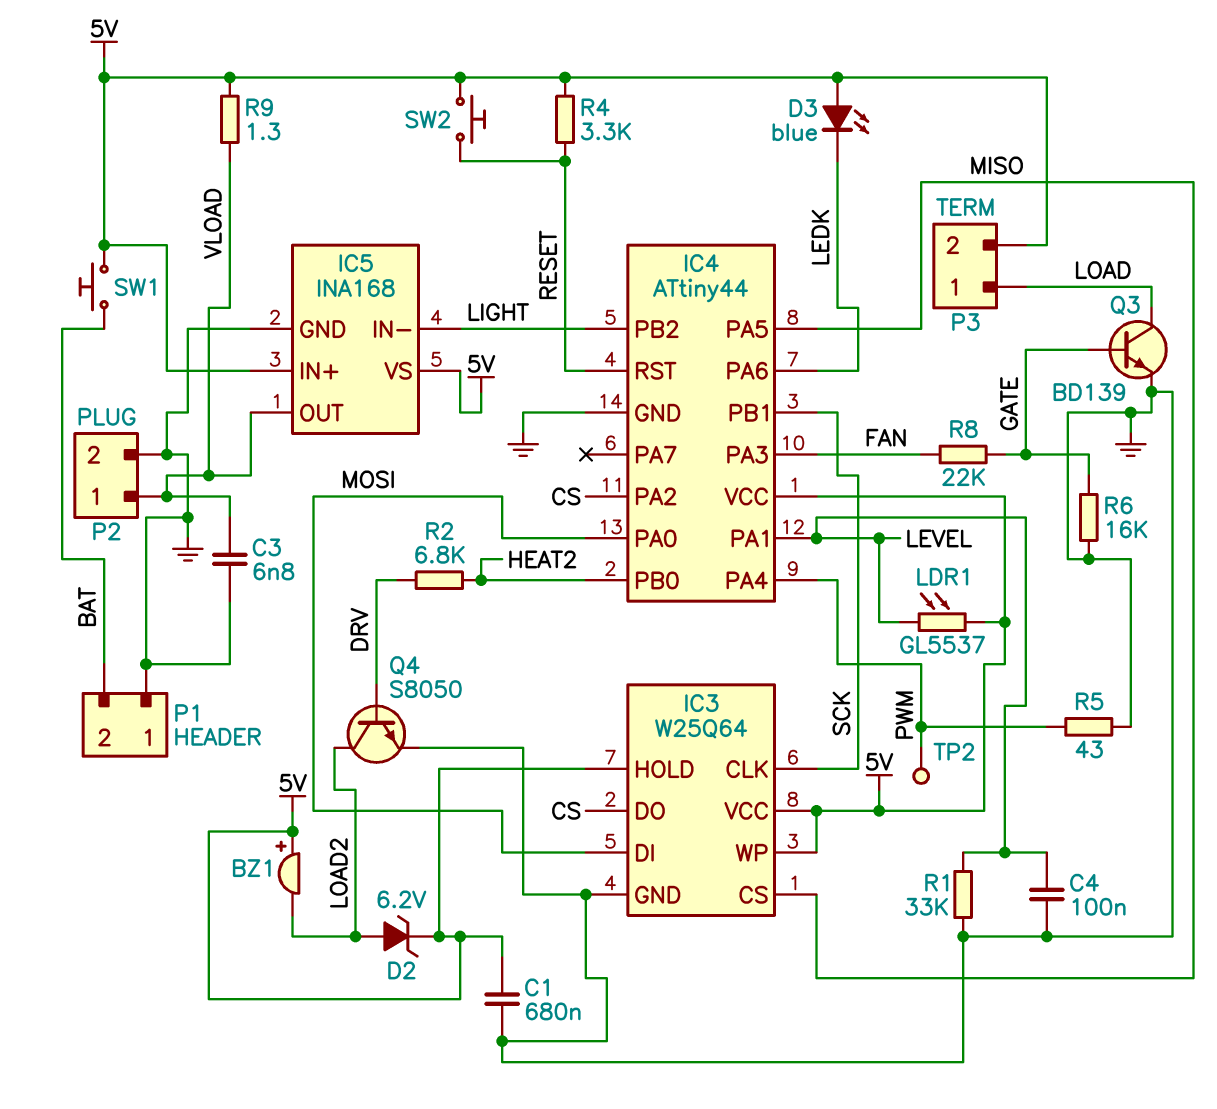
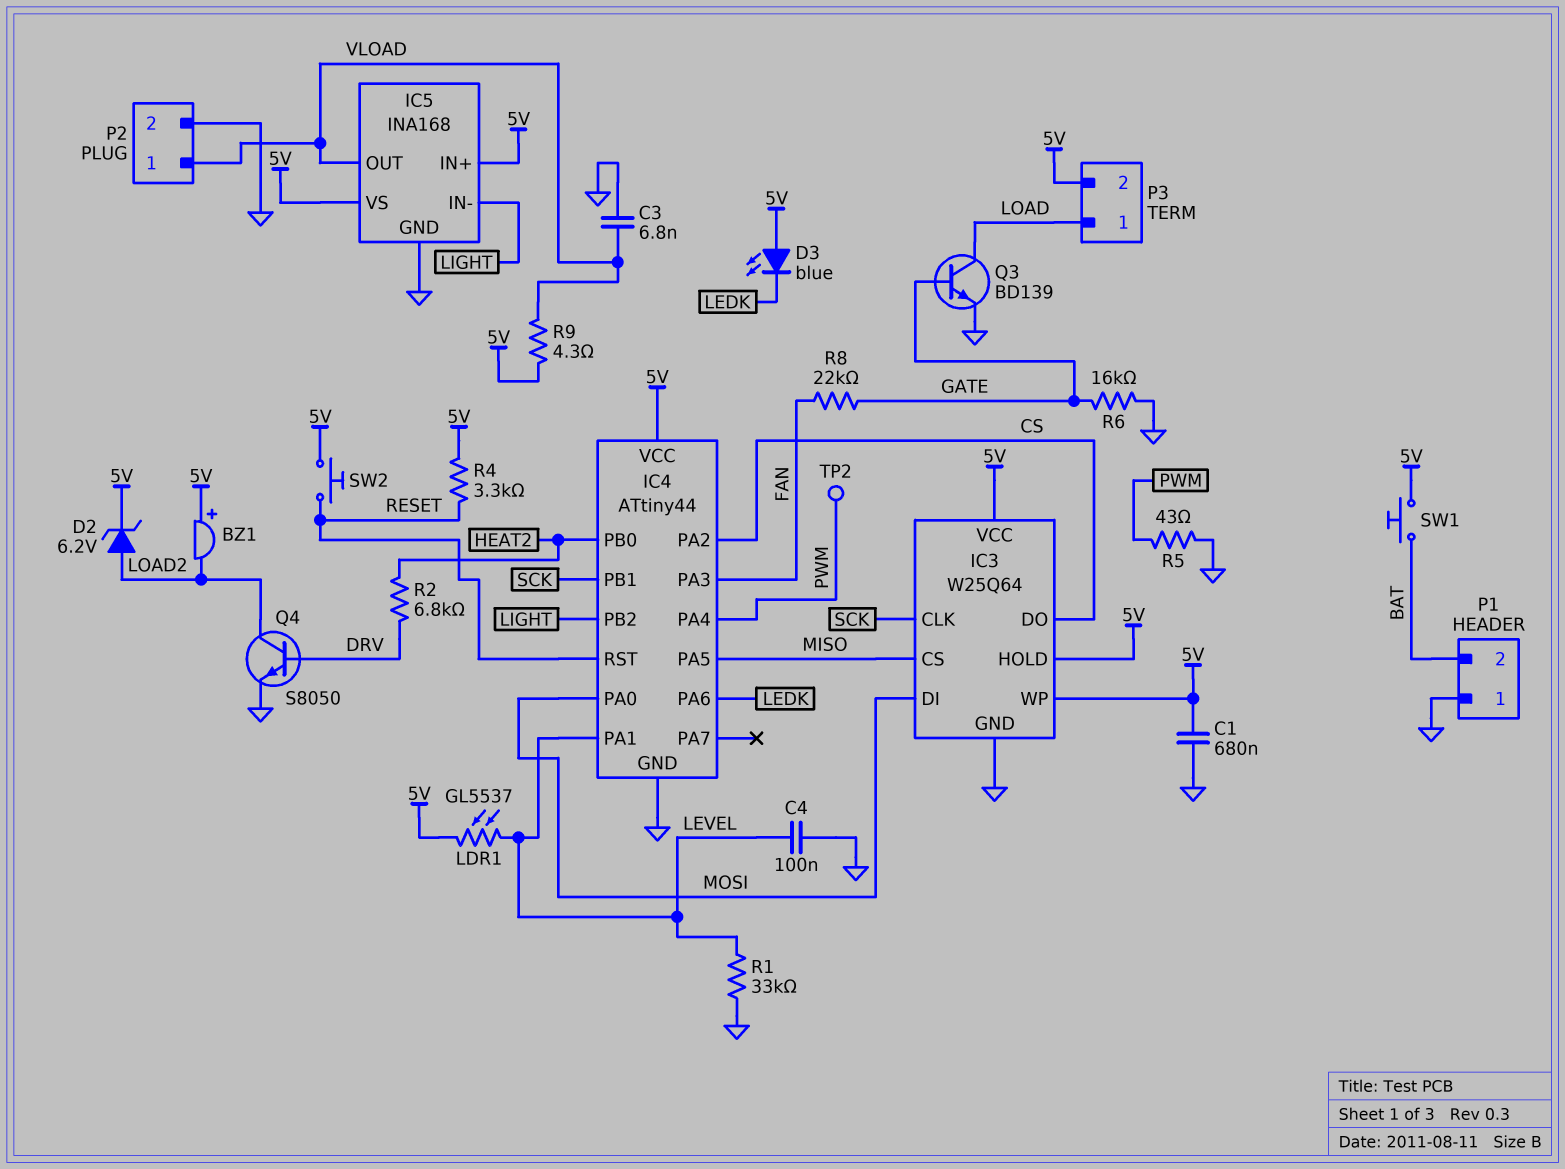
R9: 1.3 (5V, VLOAD) -> 4.3 (5V, VLOAD)

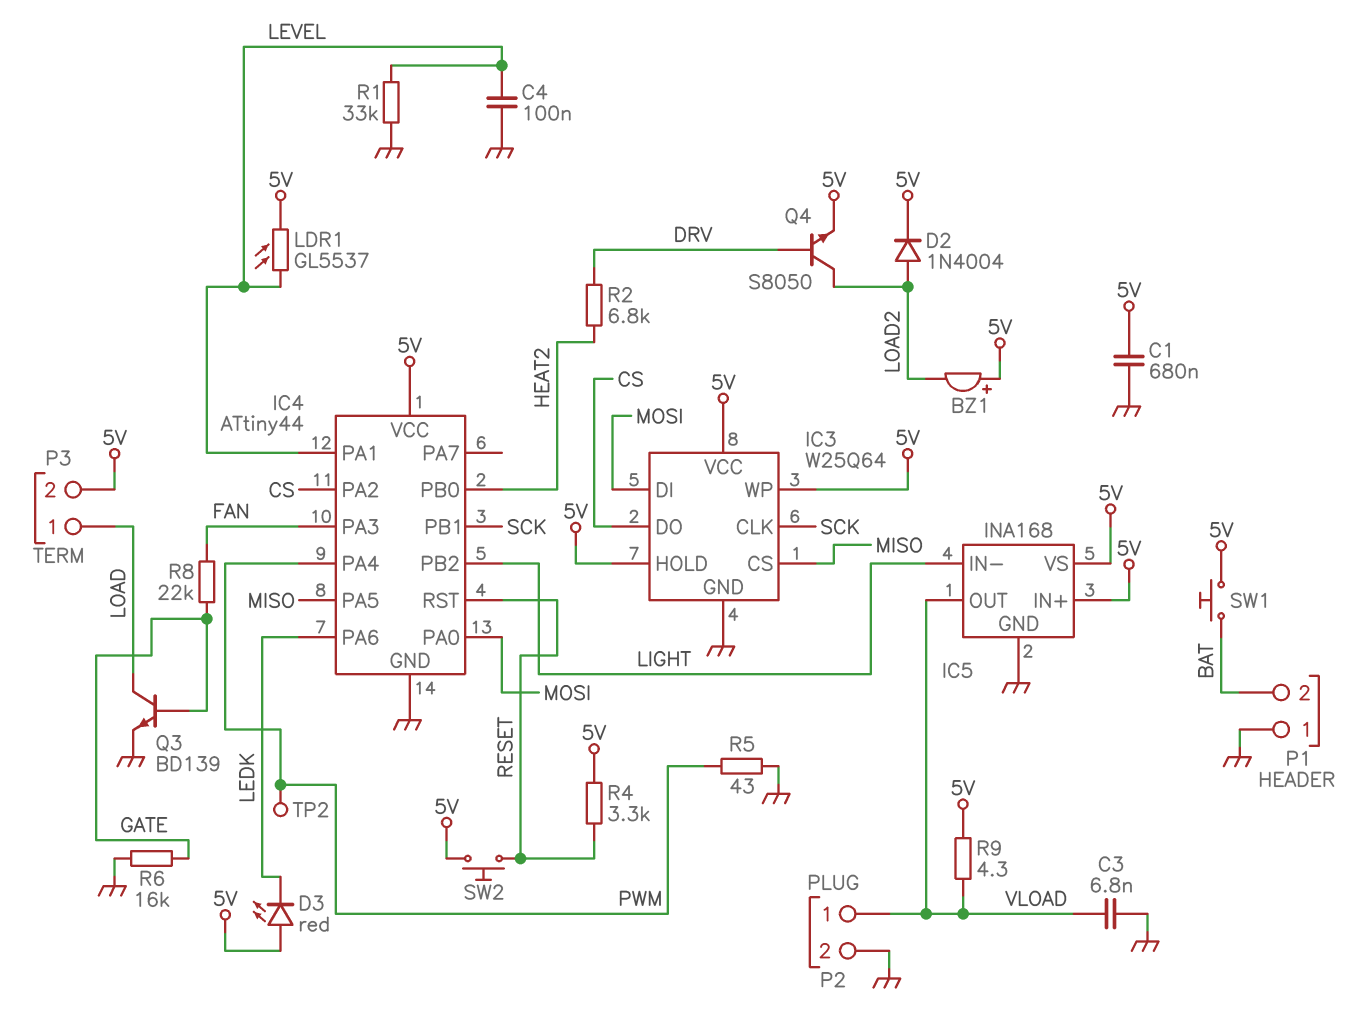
D2: zener 6.2V (A LOAD2, K 5V) -> diode 1N4004 (A LOAD2, K 5V)
D3: LED blue (A 5V, K LEDK) -> LED red (A 5V, K LEDK)
Q4: NPN S8050 (B DRV, C LOAD2, E GND) -> NPN S8050 (B DRV, C LOAD2, E 5V)

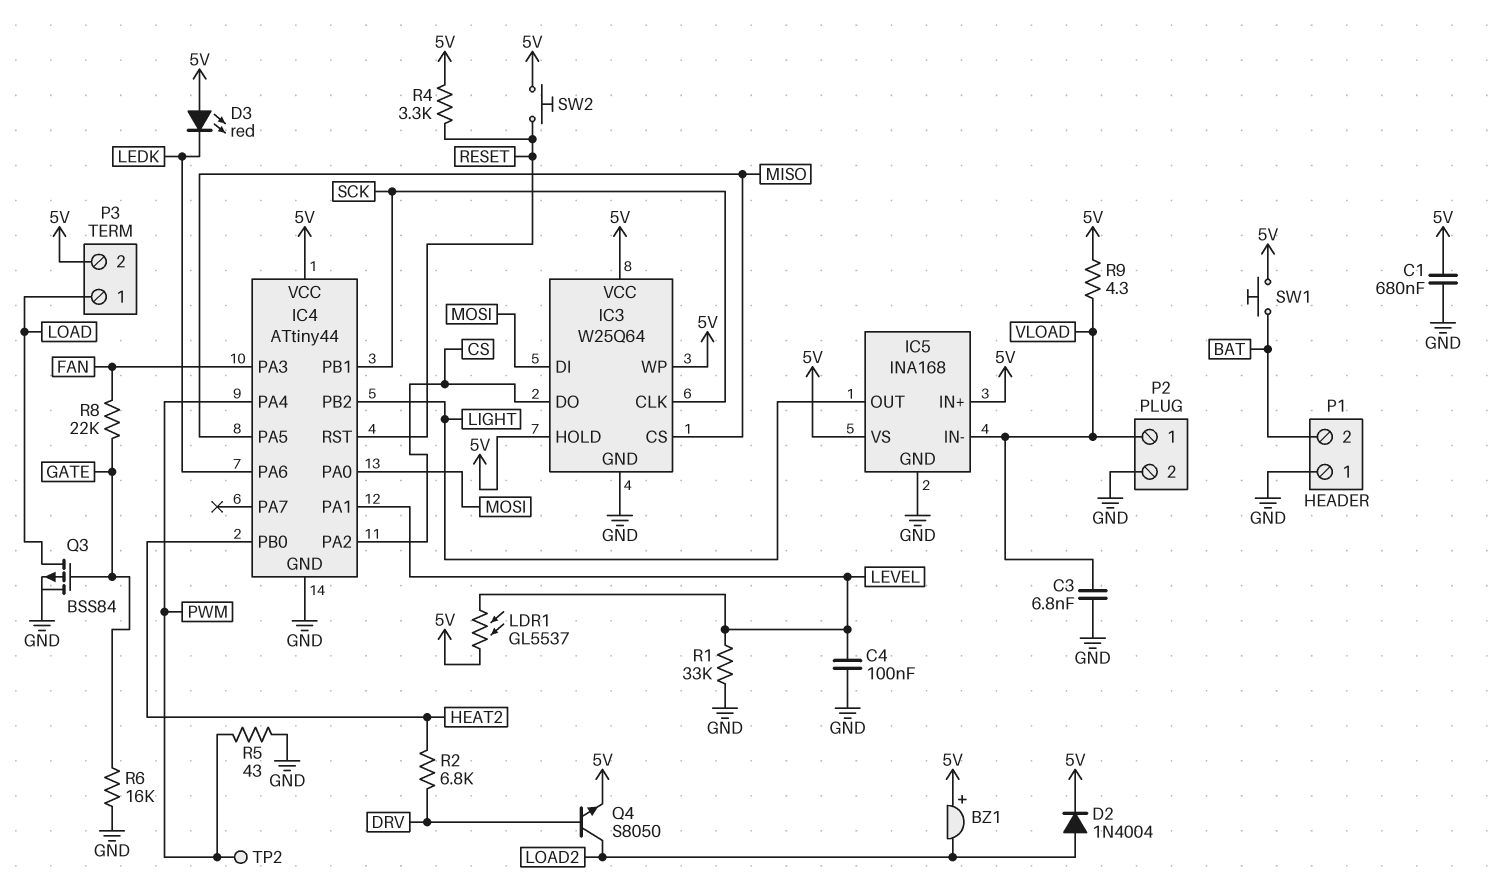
IC5 pin IN-: LIGHT -> VLOAD
IC5 pin OUT: VLOAD -> LIGHT
Q3: NPN BD139 (B GATE, C LOAD, E GND) -> PMOS BSS84 (G GATE, D LOAD, S GND)

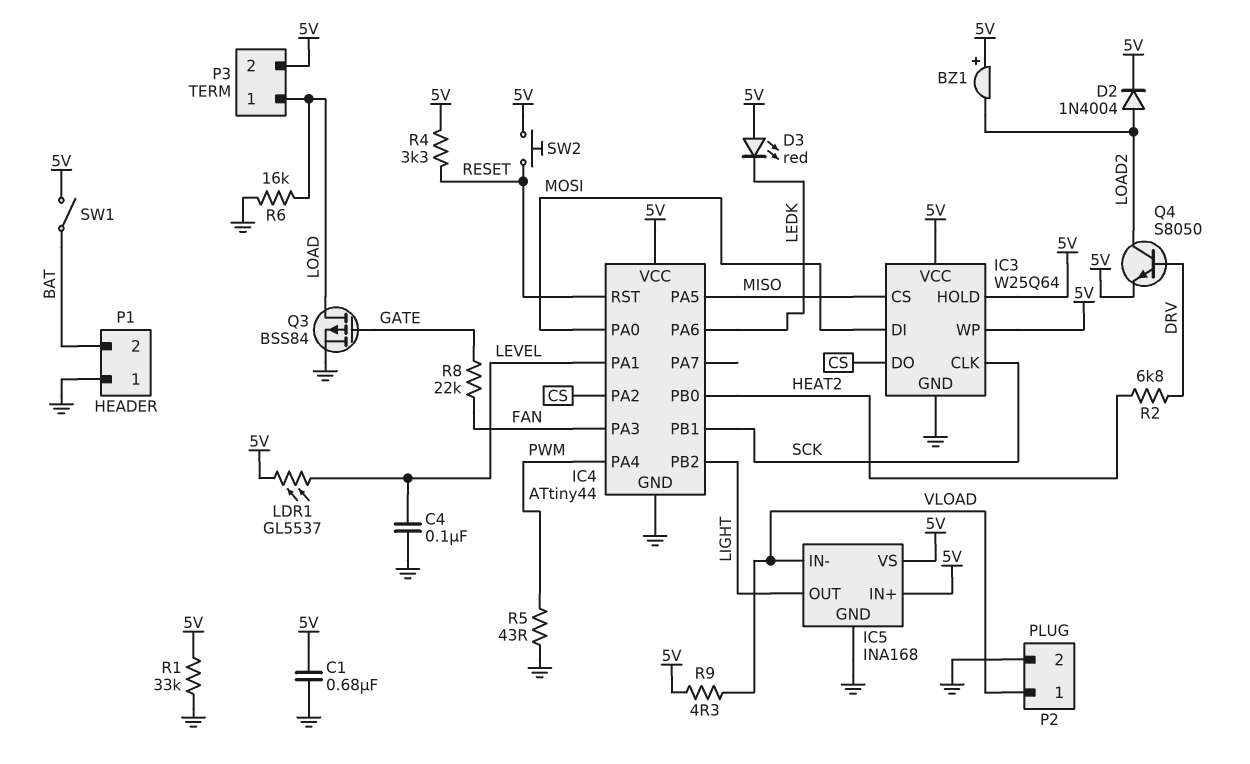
C3: 6.8nF (GND, VLOAD) -> none
R1: 33k (GND, LEVEL) -> 33k (5V, GND)
R6: 16k (GATE, GND) -> 16k (GND, LOAD)
SW1: button (5V, BAT) -> switch (5V, BAT)
TP2: test point (PWM) -> none

